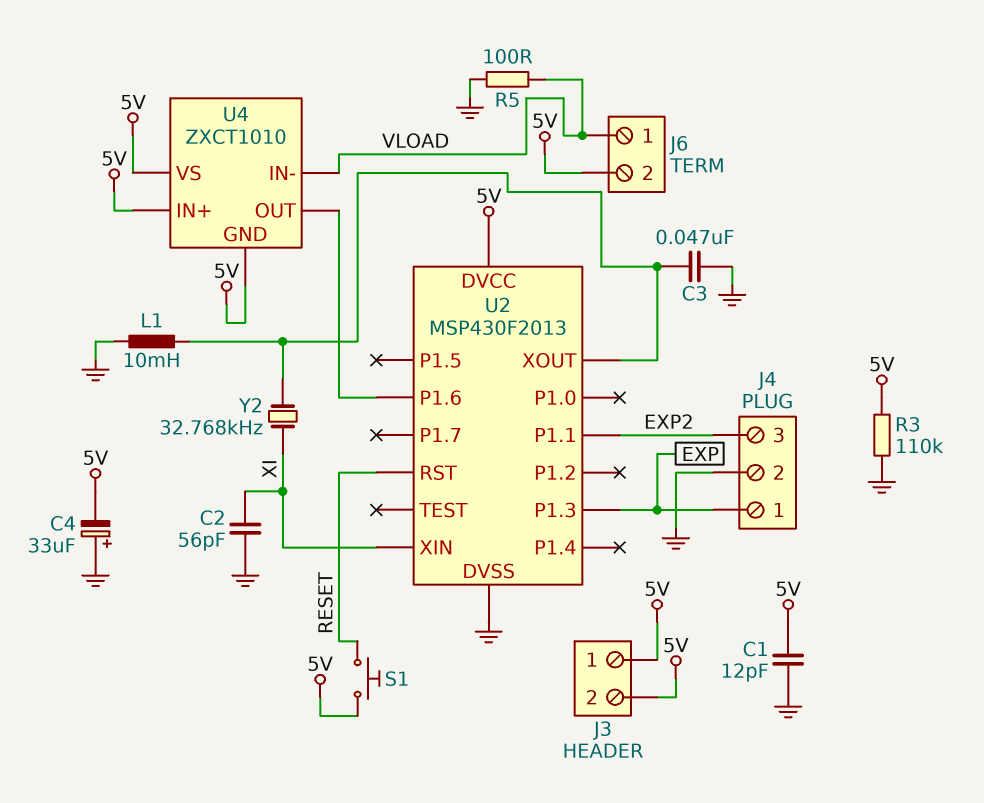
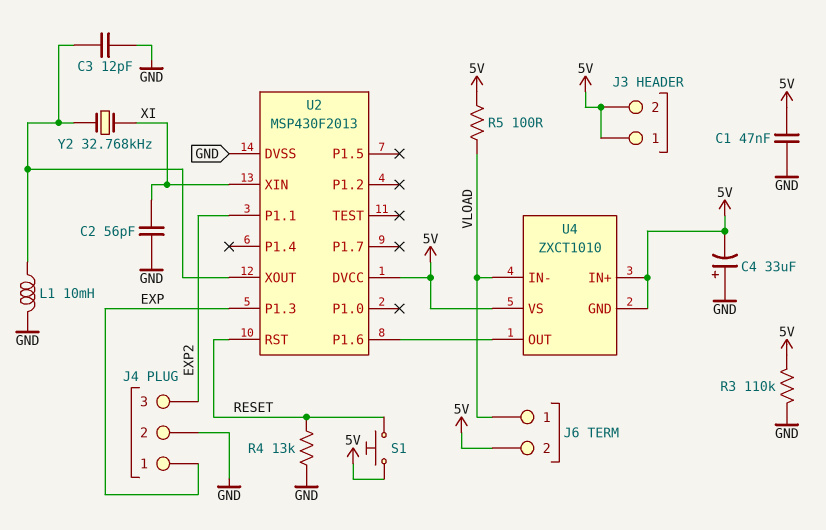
C1: 12pF (5V, GND) -> 47nF (5V, GND)
C3: 47nF (GND, U2/XOUT) -> 12pF (GND, U2/XOUT)
R4: none -> 13k (GND, RESET)
R5: 100 (GND, VLOAD) -> 100 (5V, VLOAD)

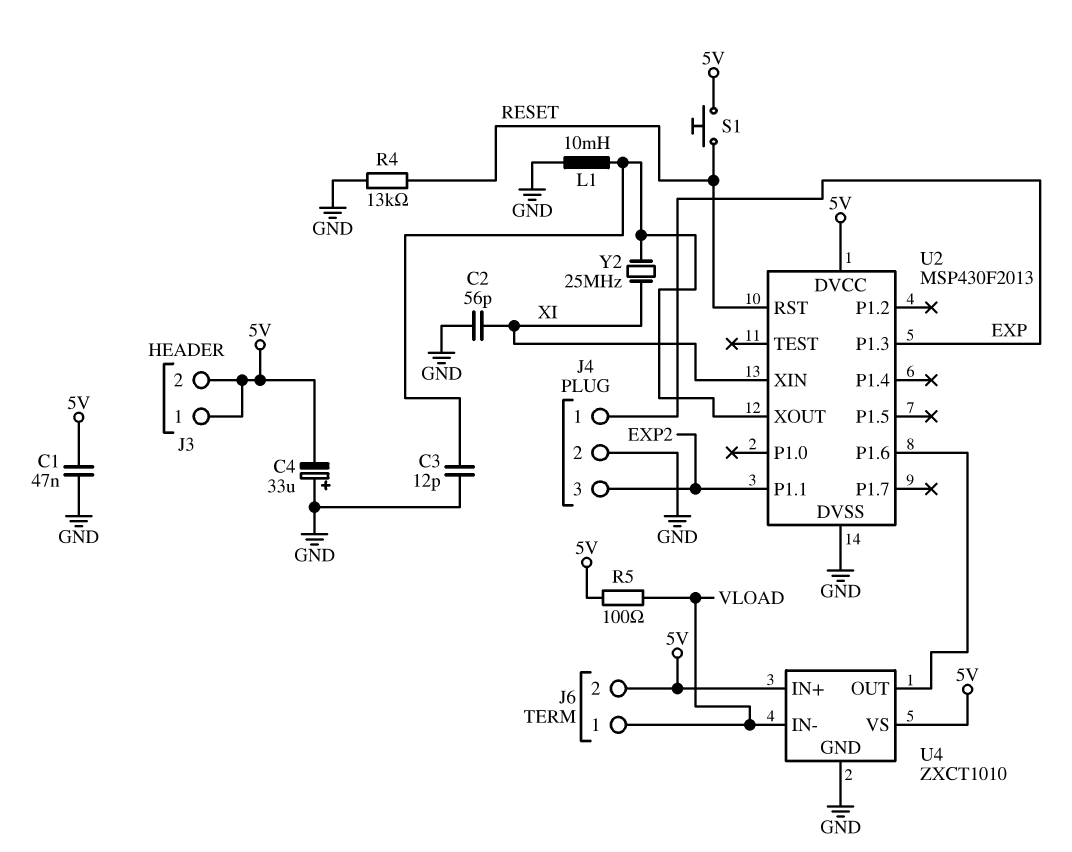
R3: 110k (5V, GND) -> none
U4 pin GND: 5V -> GND
Y2: 32.768kHz (U2/XOUT, XI) -> 25MHz (U2/XOUT, XI)

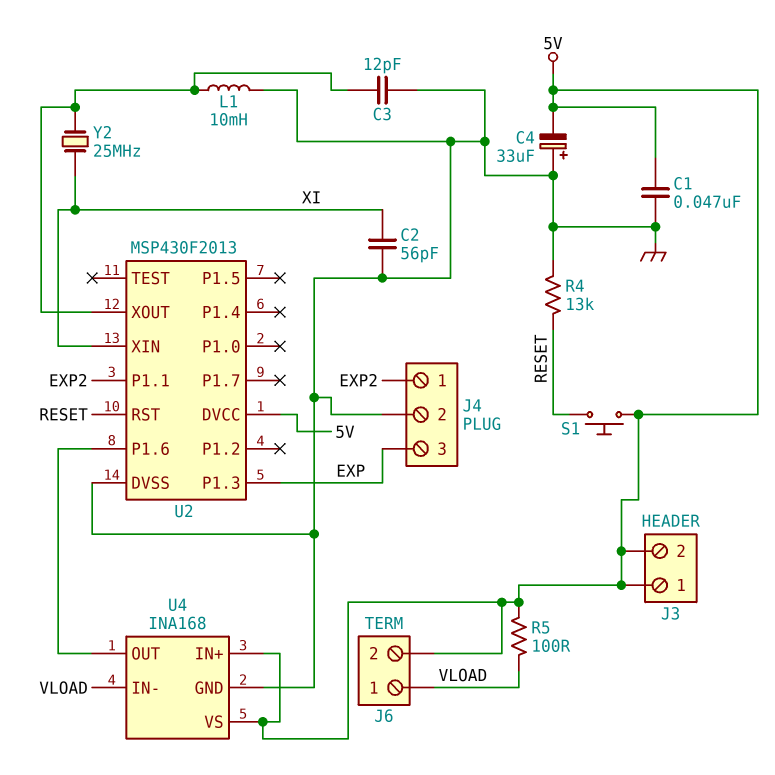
J4 pin 1: EXP -> EXP2
J4 pin 3: EXP2 -> EXP
U4: ZXCT1010 -> INA168

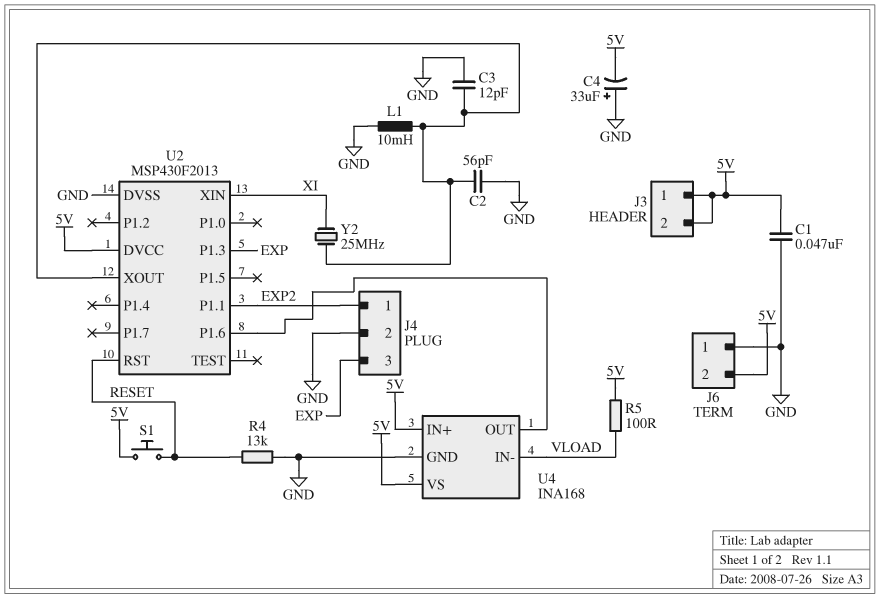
C2: 56pF (GND, XI) -> 56pF (GND, U2/XOUT)
J6 pin 1: VLOAD -> GND

